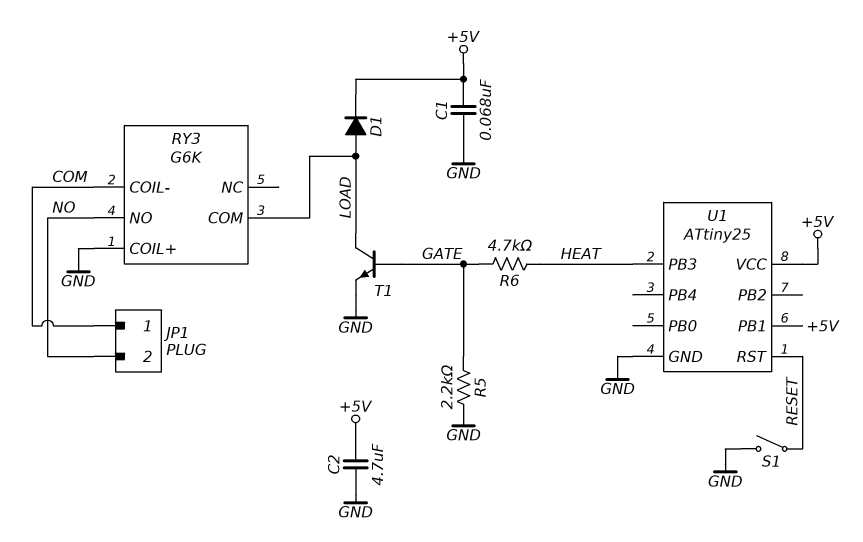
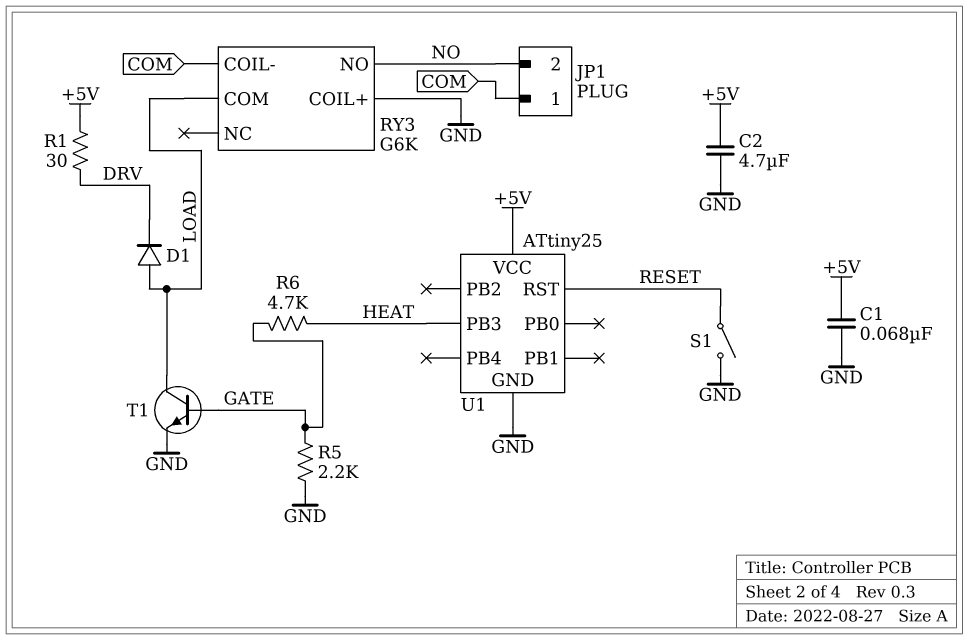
D1: diode (A LOAD, K +5V) -> diode (A LOAD, K DRV)
R1: none -> 30 (+5V, DRV)
U1 pin PB1: +5V -> none

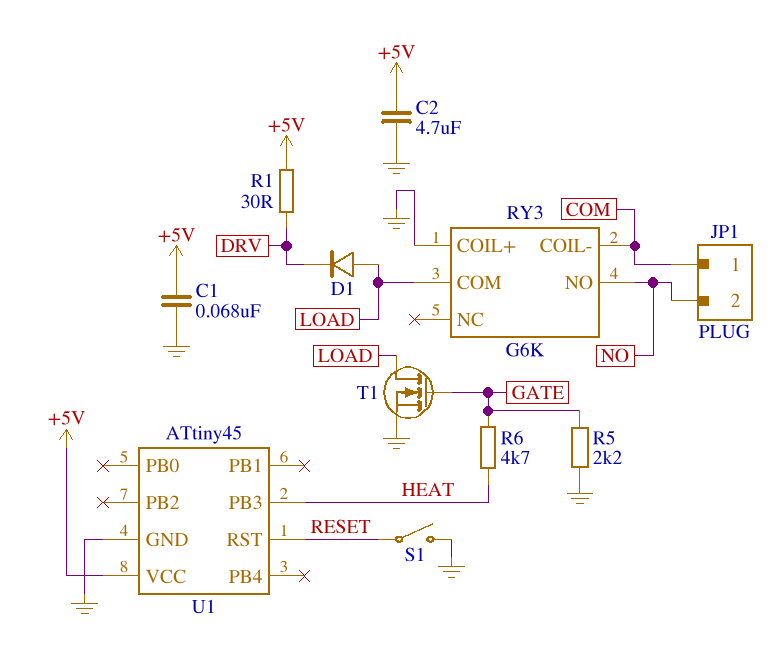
T1: NPN (B GATE, C LOAD, E GND) -> NMOS (G GATE, D LOAD, S GND)
U1: ATtiny25 -> ATtiny45

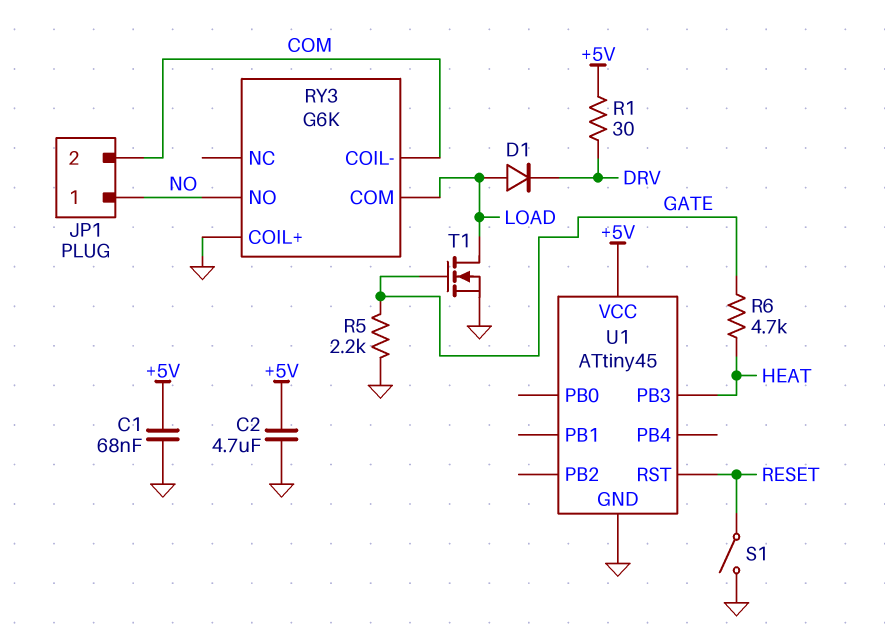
JP1 pin 1: COM -> NO
JP1 pin 2: NO -> COM

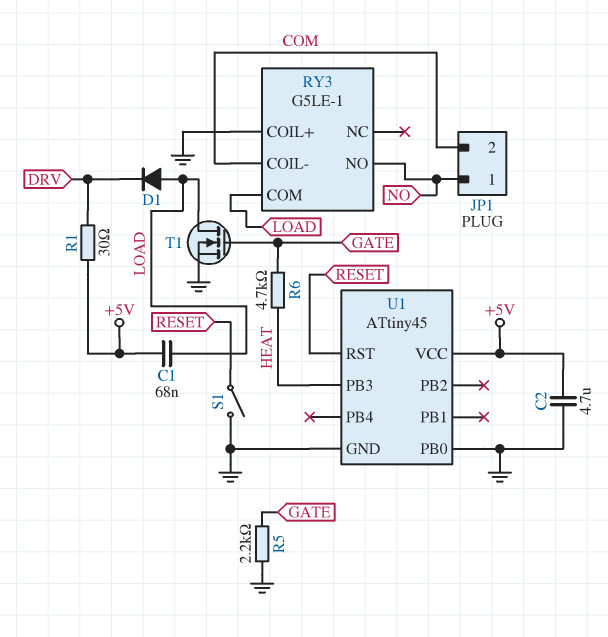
C1: 68nF (+5V, GND) -> 68nF (+5V, LOAD)
RY3: G6K -> G5LE-1
U1 pin PB0: none -> GND

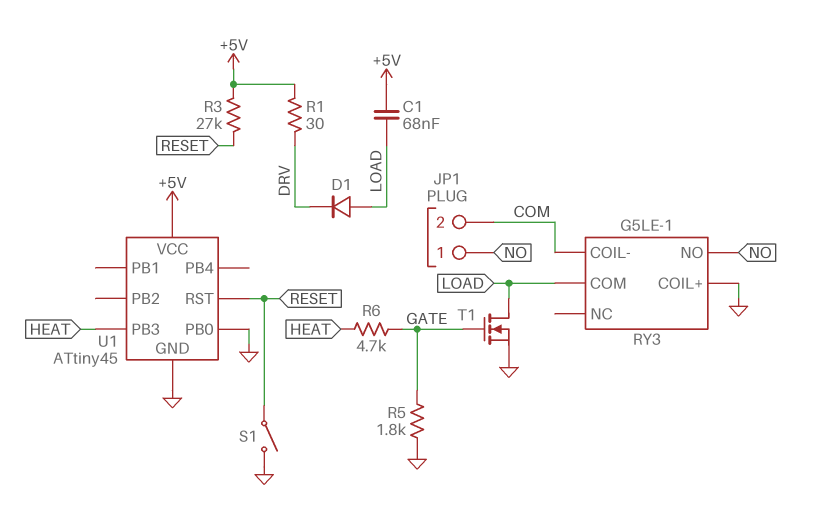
C2: 4.7uF (+5V, GND) -> none
R3: none -> 27k (+5V, RESET)
R5: 2.2k (GATE, GND) -> 1.8k (GATE, GND)

